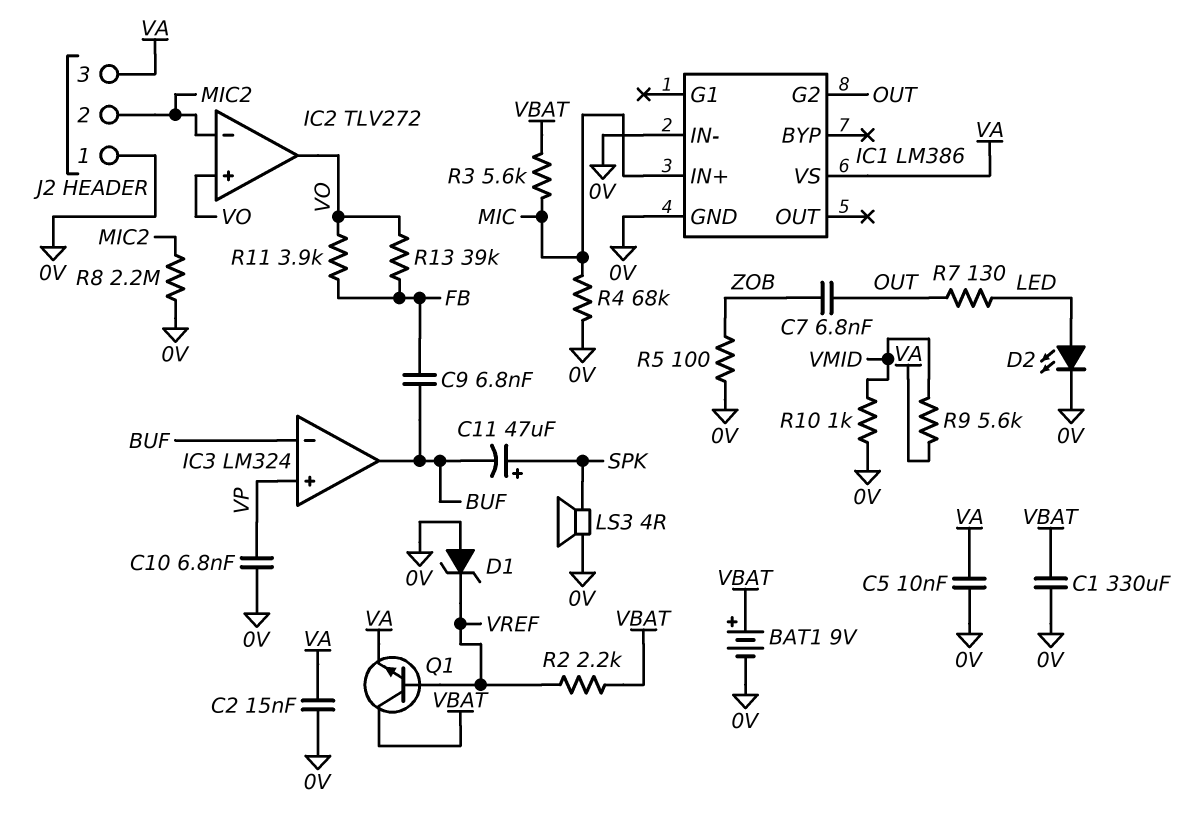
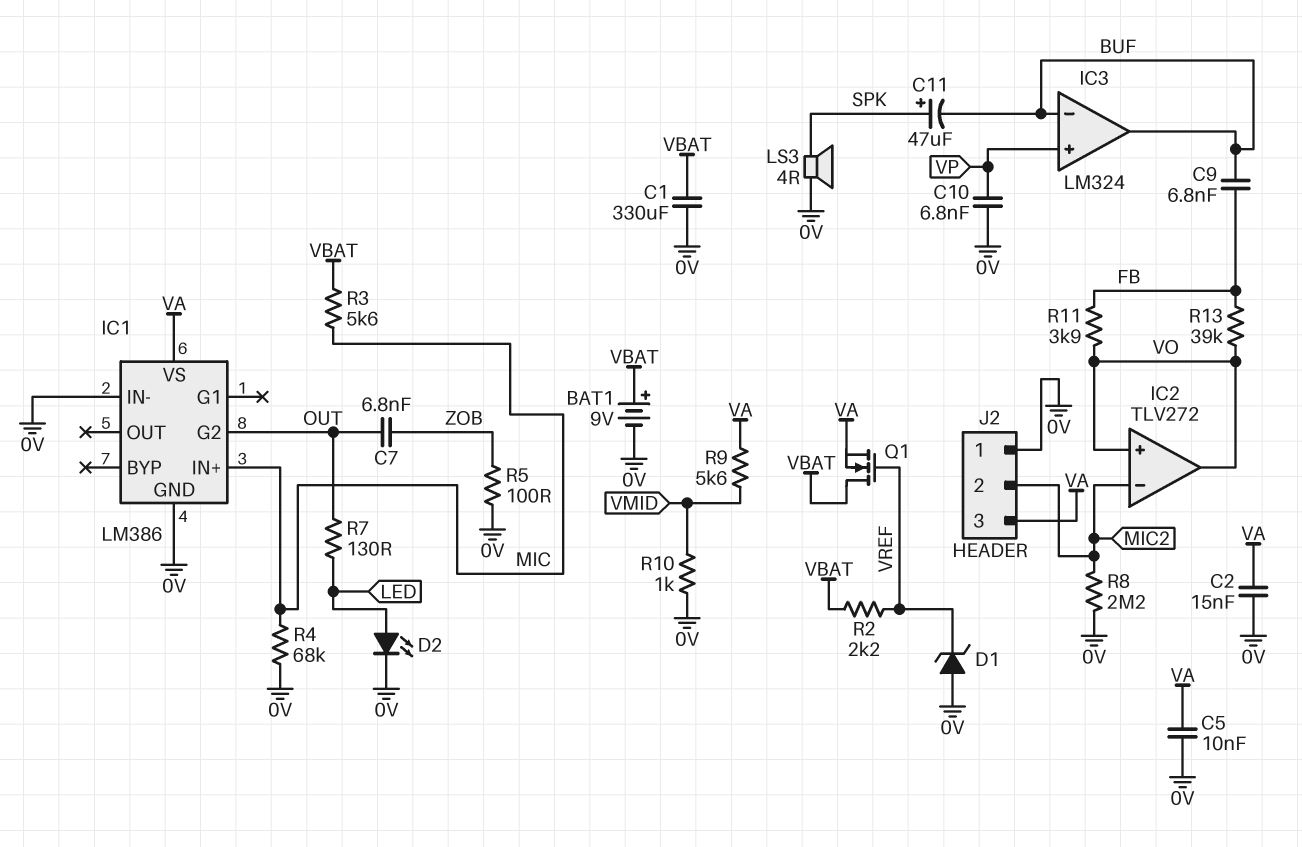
Q1: NPN (B VREF, C VBAT, E VA) -> NMOS (G VREF, D VBAT, S VA)

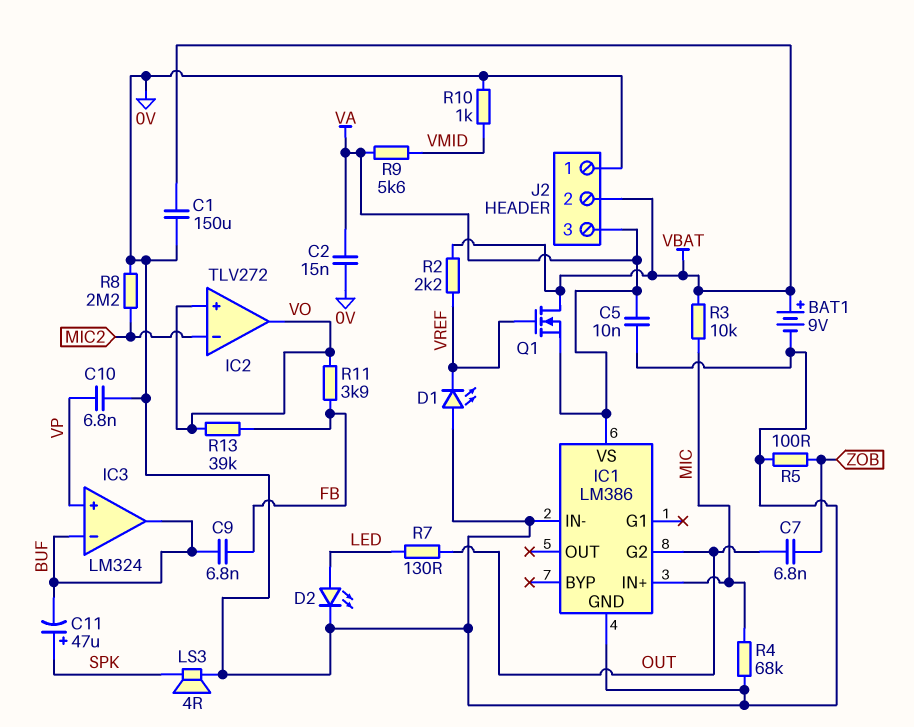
C1: 330uF (0V, VBAT) -> 150uF (0V, VBAT)
D1: zener (A 0V, K VREF) -> LED (A 0V, K VREF)
J2 pin 2: MIC2 -> VBAT
R3: 5.6k (MIC, VBAT) -> 10k (MIC, VBAT)

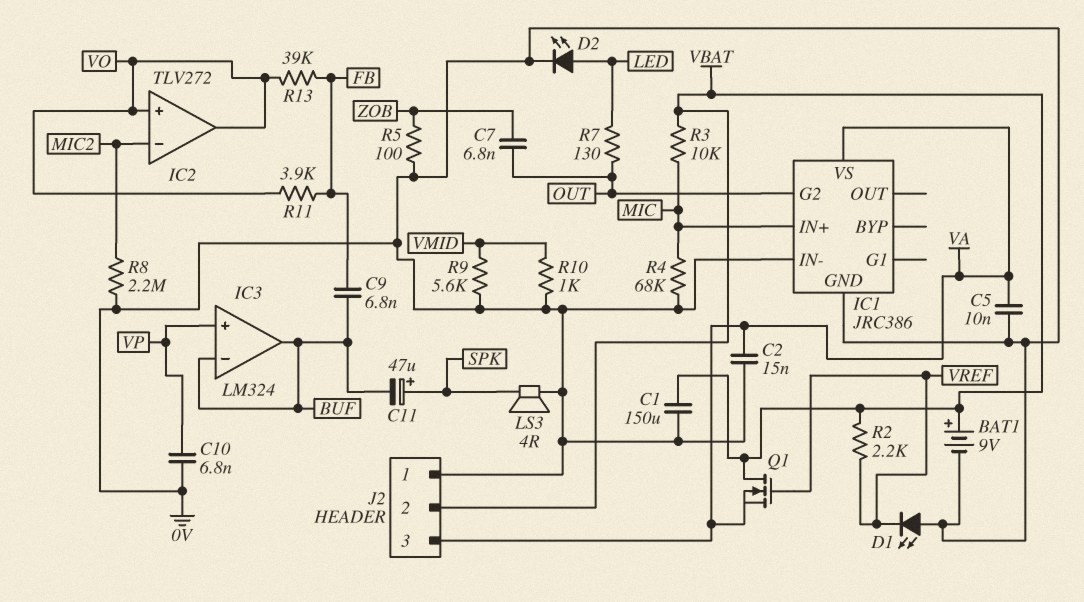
IC1: LM386 -> JRC386
R9: 5.6k (VA, VMID) -> 5.6k (0V, VMID)

